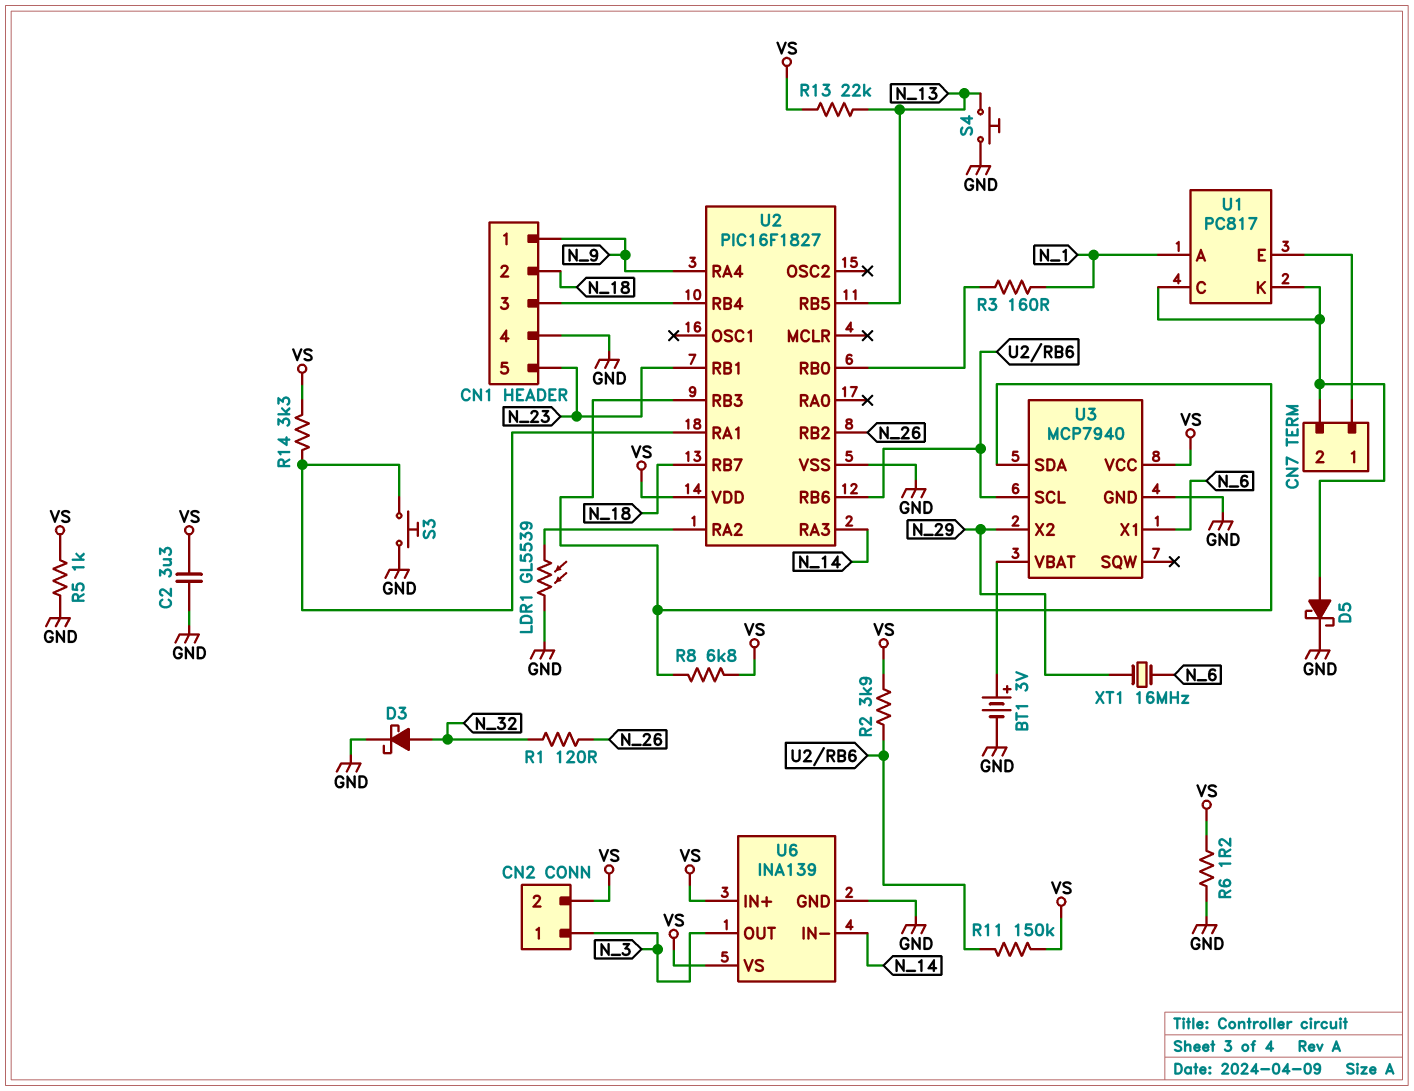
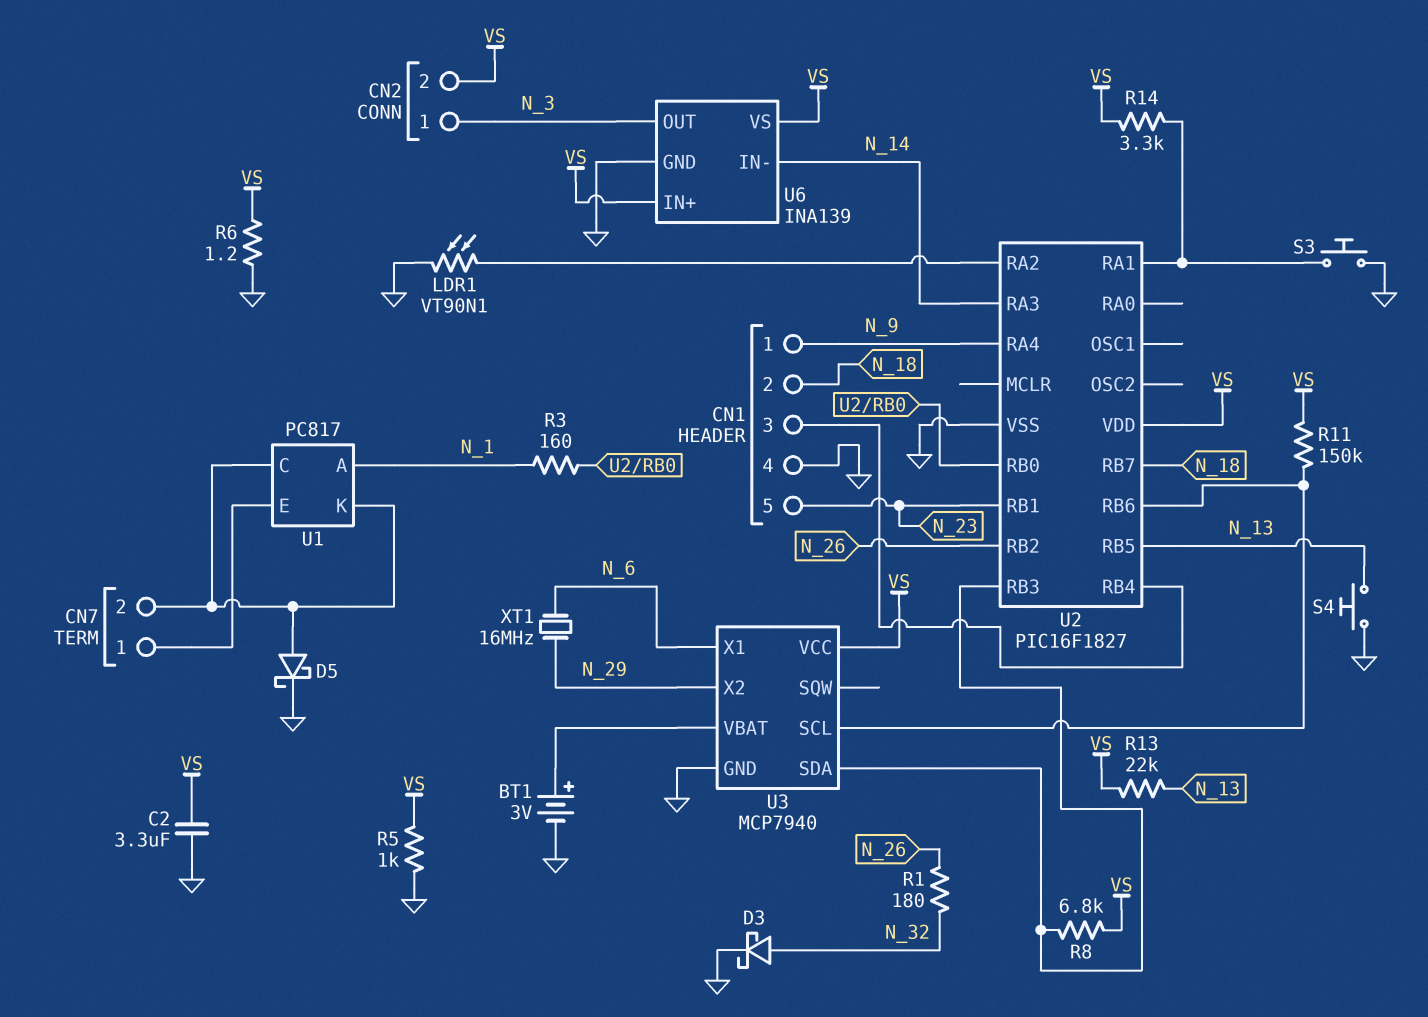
LDR1: GL5539 (GND, U2/RA2) -> VT90N1 (GND, U2/RA2)
R1: 120 (N_26, N_32) -> 180 (N_26, N_32)
R2: 3.9k (U2/RB6, VS) -> none

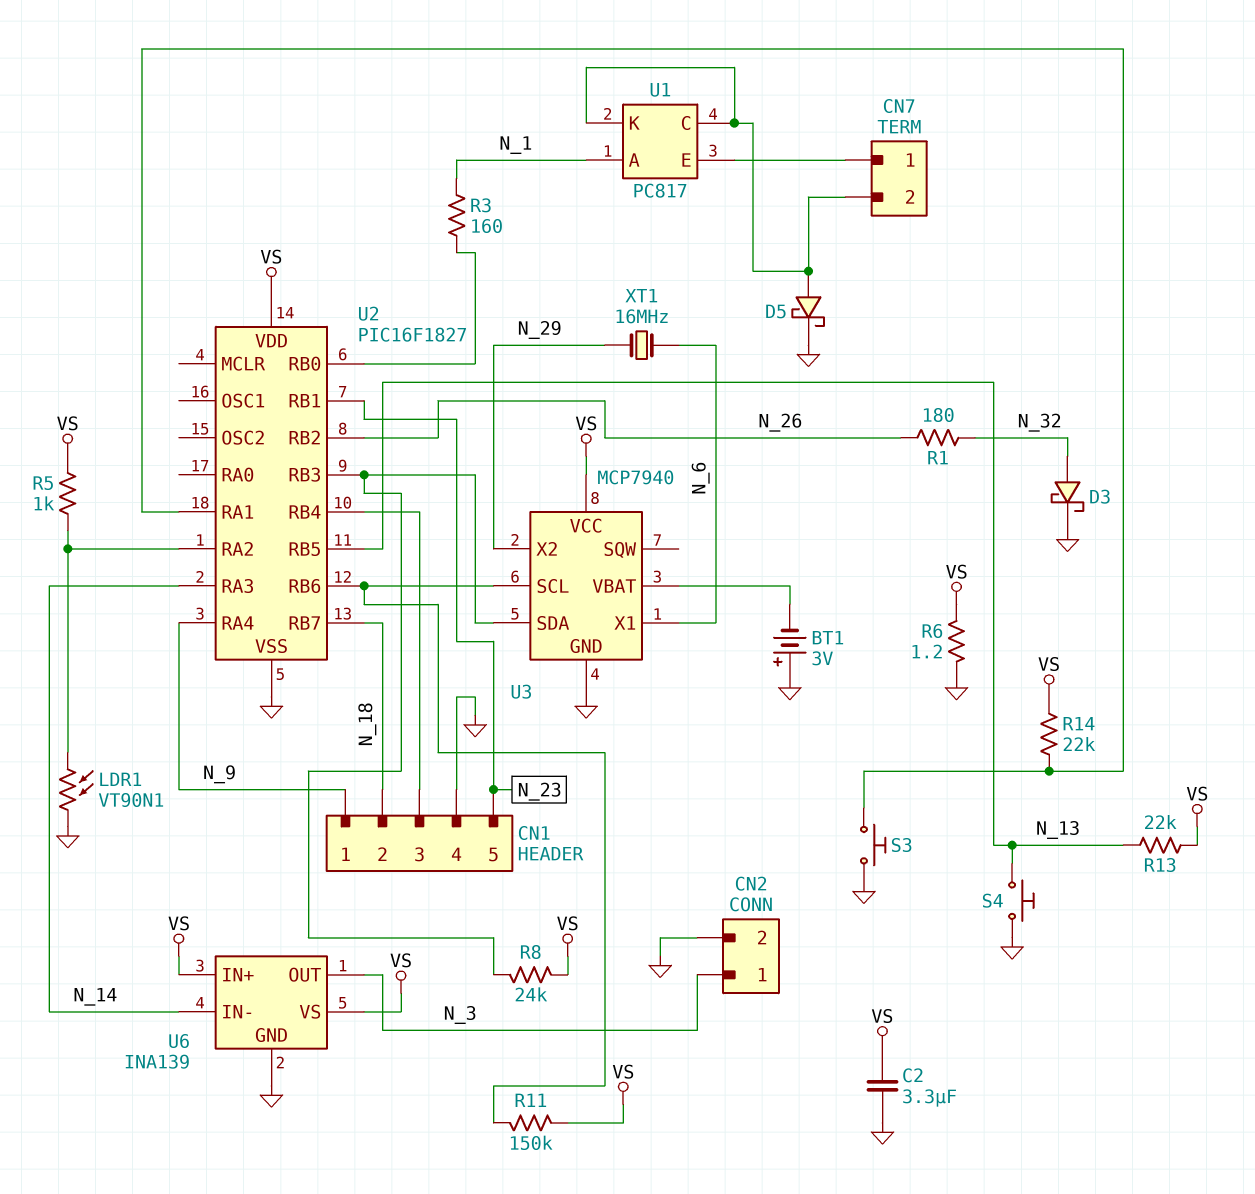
BT1: 3V (plus U3/VBAT, minus GND) -> 3V (plus GND, minus U3/VBAT)
CN2 pin 2: VS -> GND
R5: 1k (GND, VS) -> 1k (U2/RA2, VS)
R8: 6.8k (U2/RB3, VS) -> 24k (U2/RB3, VS)
R14: 3.3k (U2/RA1, VS) -> 22k (U2/RA1, VS)

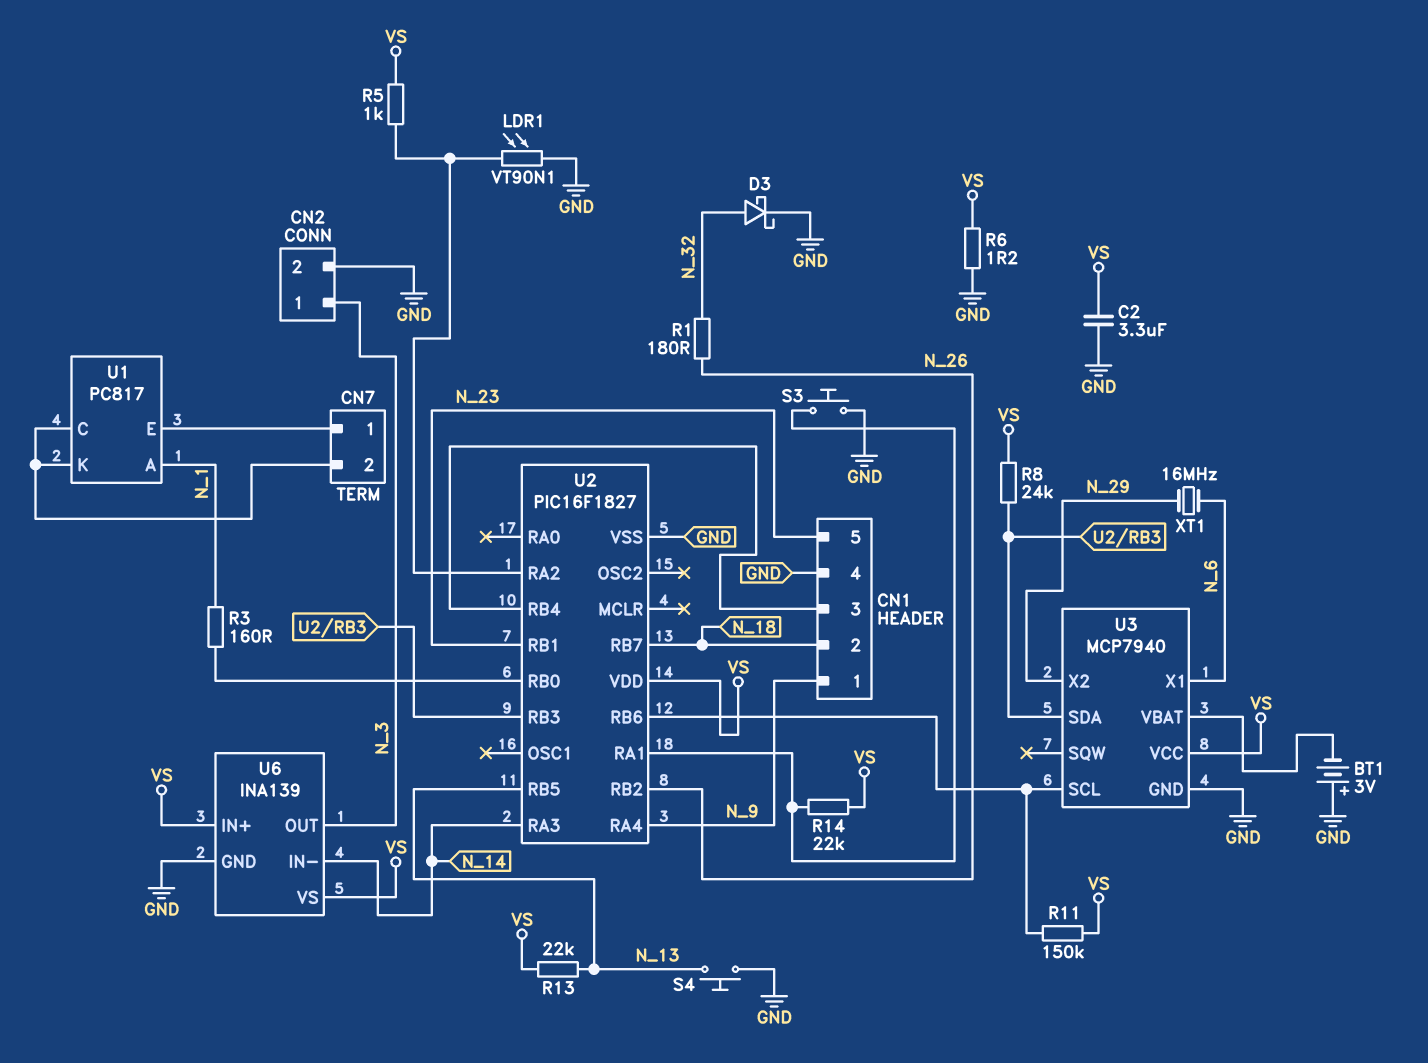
D5: schottky (A CN7/2, K GND) -> none

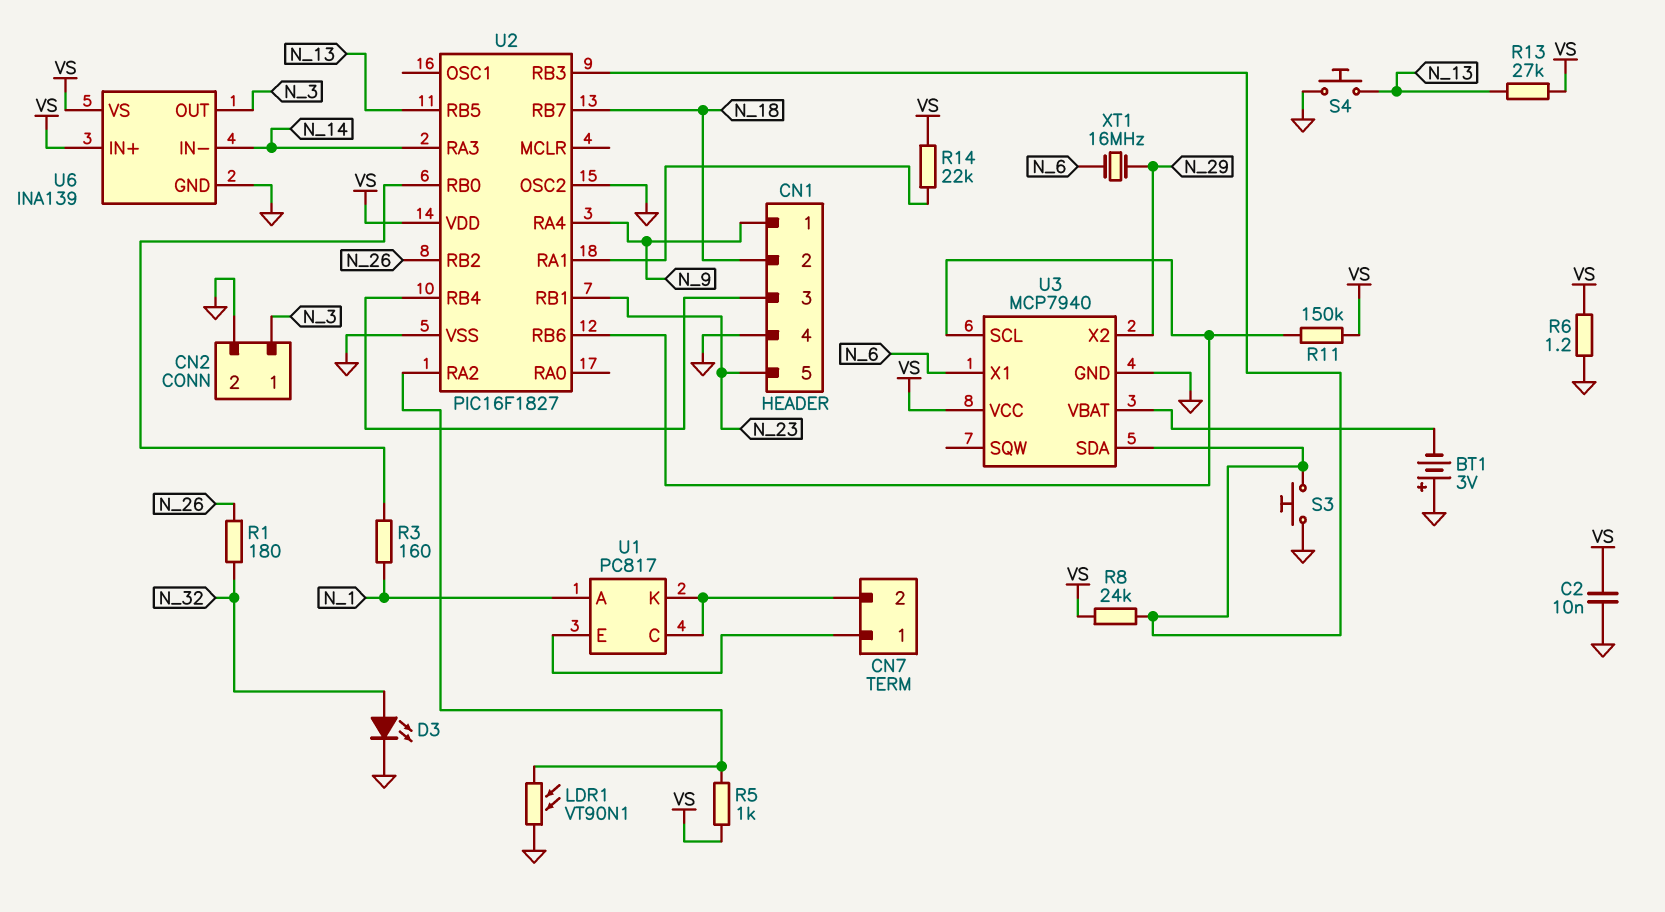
C2: 3.3uF (GND, VS) -> 10nF (GND, VS)
D3: schottky (A N_32, K GND) -> LED (A N_32, K GND)
R13: 22k (N_13, VS) -> 27k (N_13, VS)
S3: button (GND, U2/RA1) -> button (GND, U2/RB3)
U2 pin OSC2: none -> GND

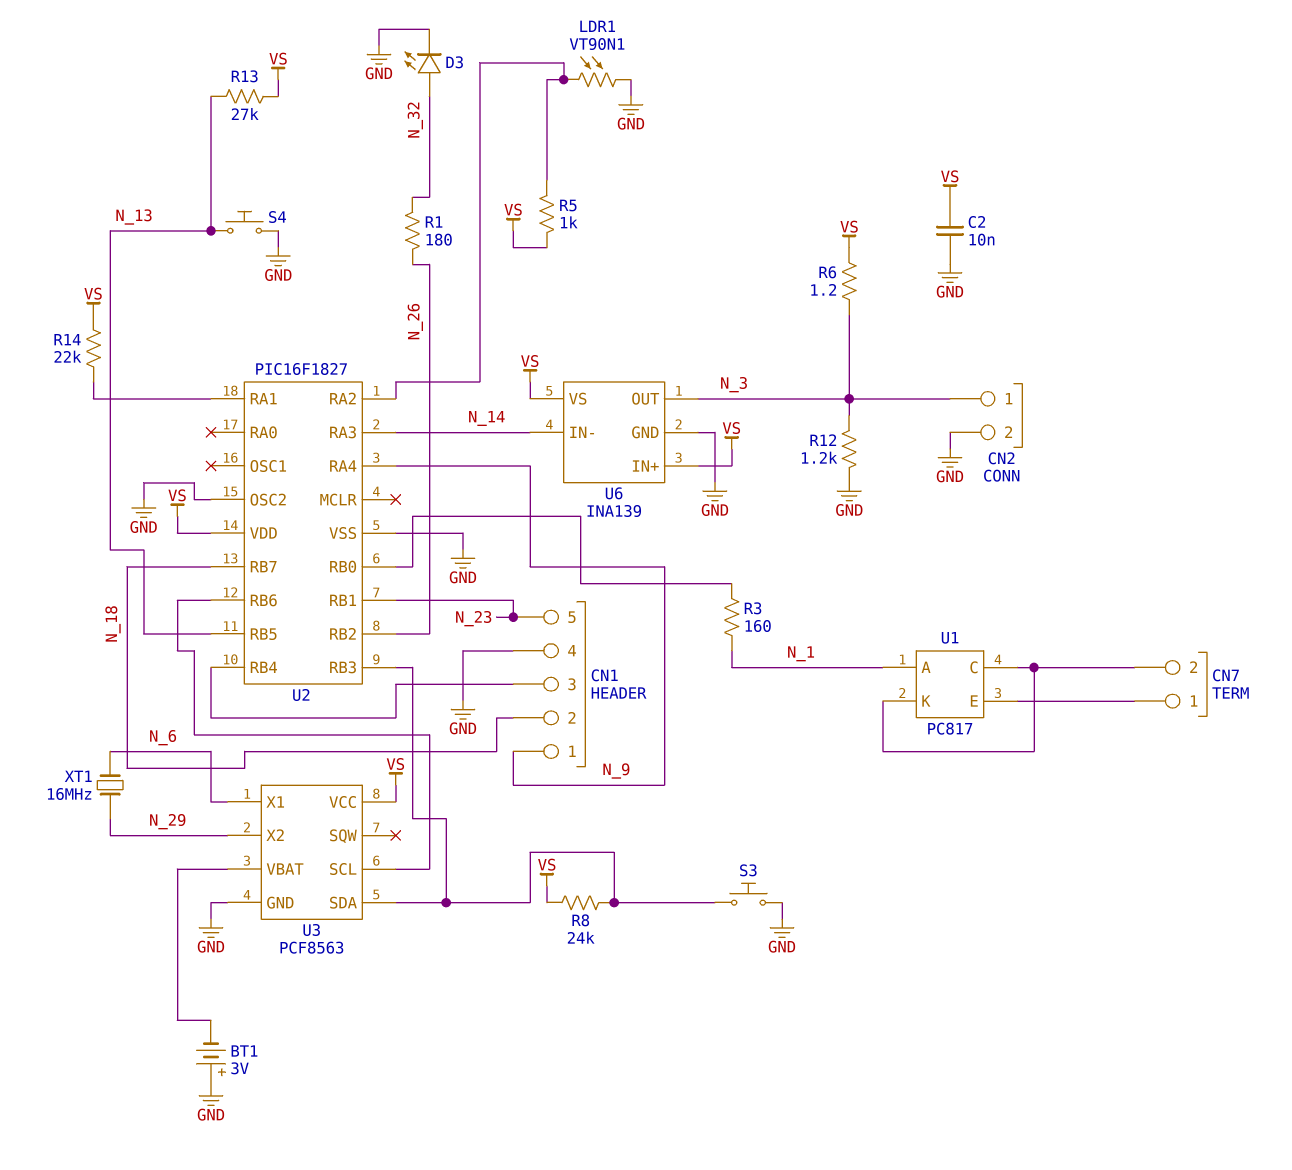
R6: 1.2 (GND, VS) -> 1.2 (N_3, VS)
R11: 150k (U2/RB6, VS) -> none
R12: none -> 1.2k (GND, N_3)
U3: MCP7940 -> PCF8563

